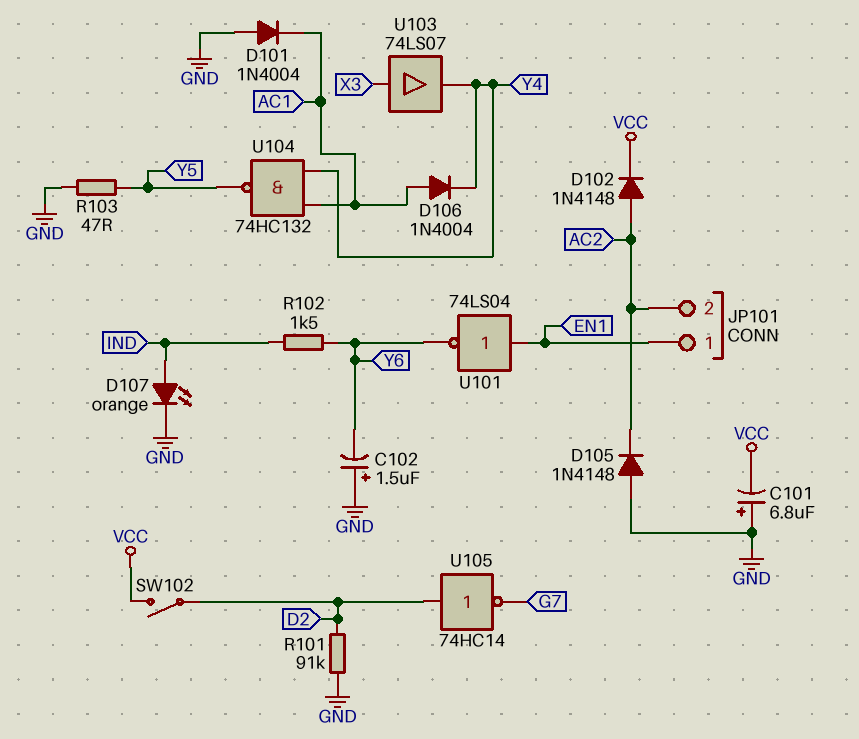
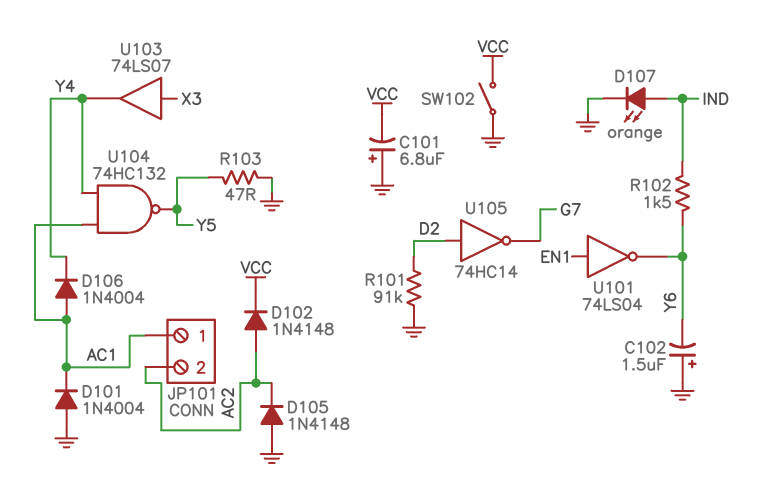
JP101 pin 1: EN1 -> AC1
SW102: switch (D2, VCC) -> switch (GND, VCC)

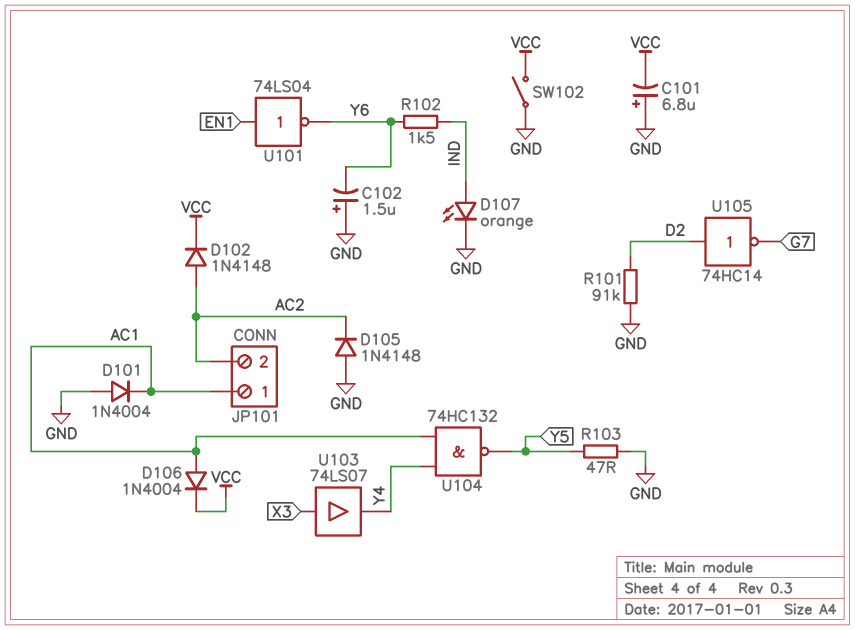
D106: diode 1N4004 (A AC1, K Y4) -> diode 1N4004 (A AC1, K VCC)

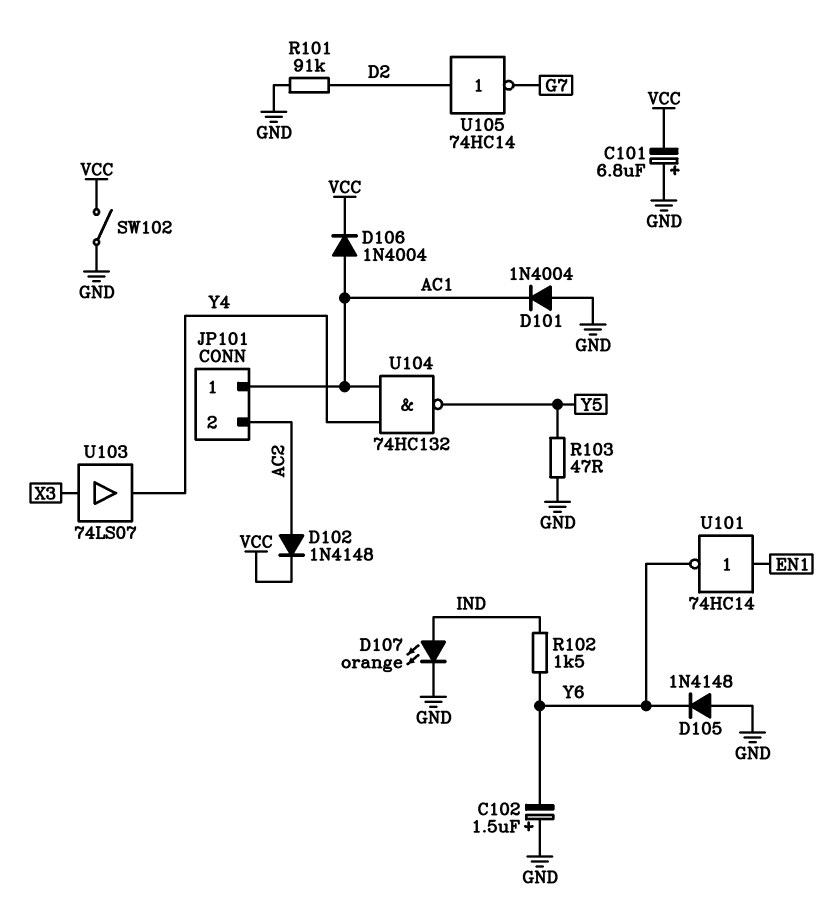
D105: diode 1N4148 (A GND, K AC2) -> diode 1N4148 (A GND, K Y6)
U101: NOT 74LS04 (in EN1, out Y6) -> NOT 74HC14 (in EN1, out Y6)

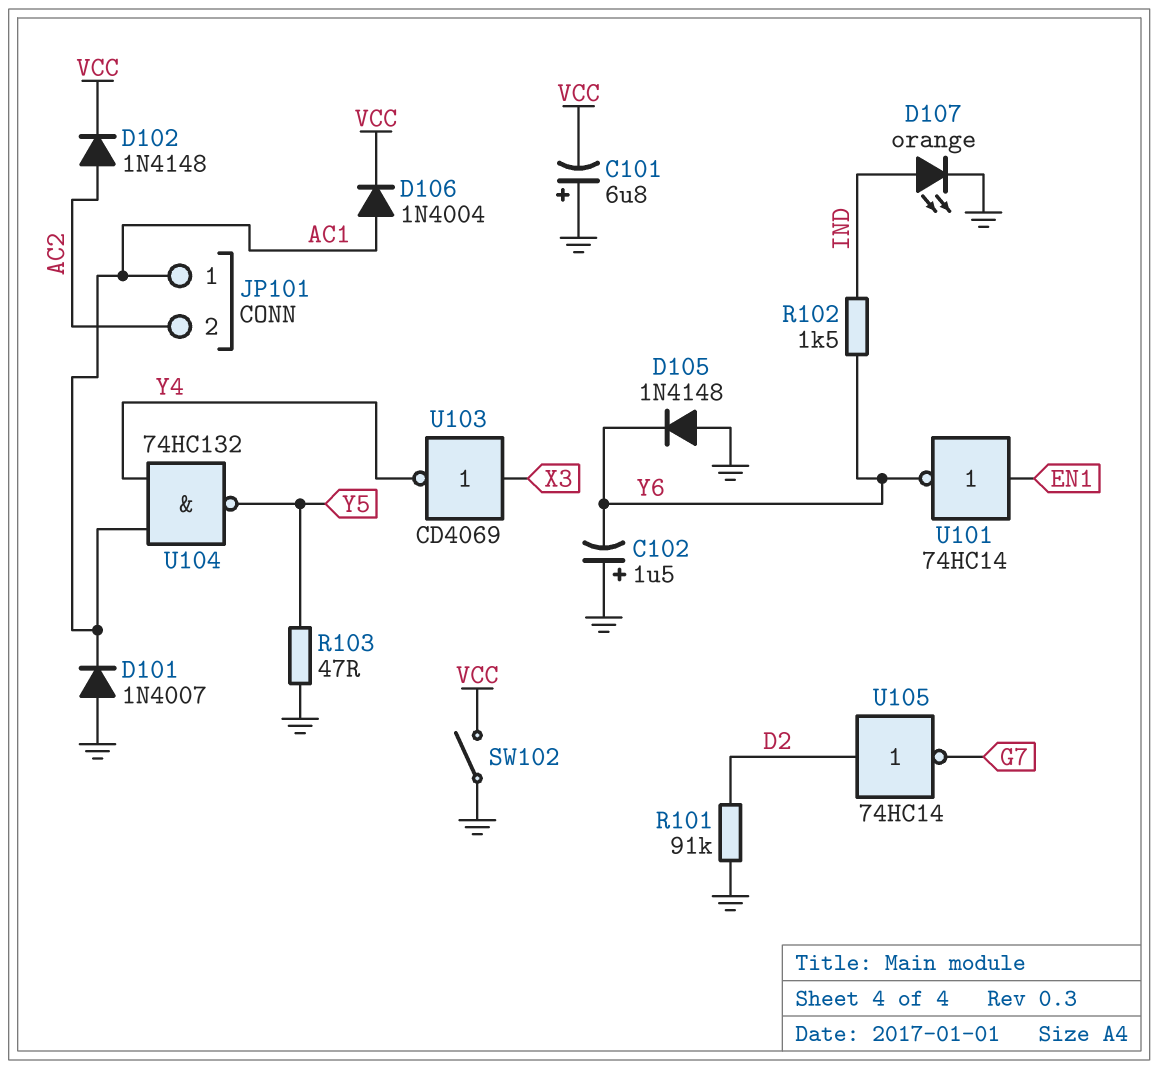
D101: diode 1N4004 (A GND, K AC1) -> diode 1N4007 (A GND, K AC1)
U103: buffer 74LS07 (in X3, out Y4) -> NOT CD4069 (in X3, out Y4)

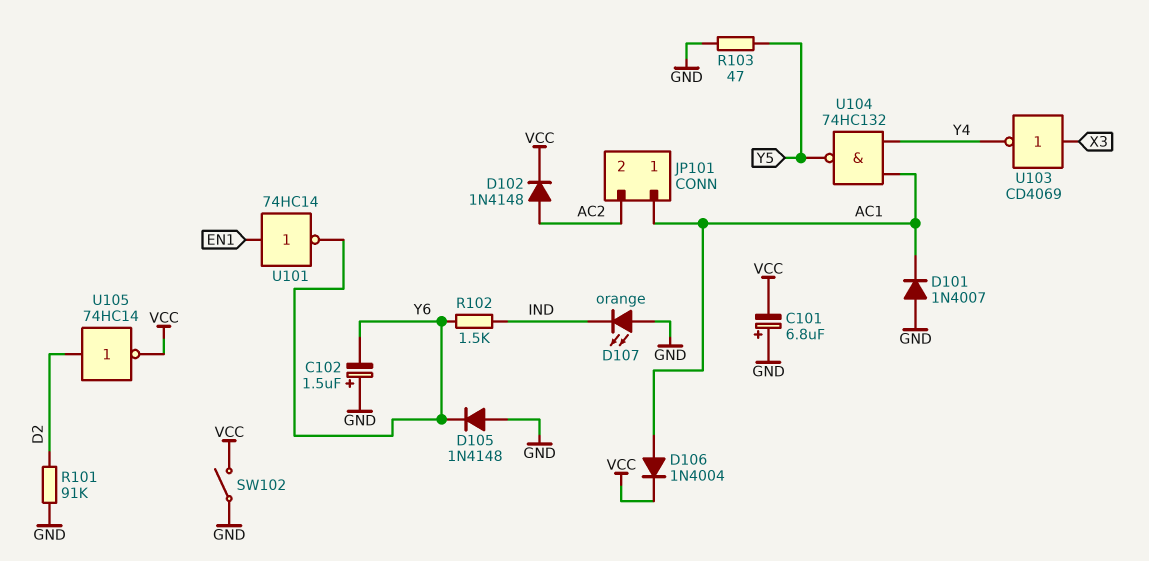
D107: LED orange (A IND, K GND) -> LED orange (A GND, K IND)
U105: NOT 74HC14 (in D2, out G7) -> NOT 74HC14 (in D2, out VCC)

